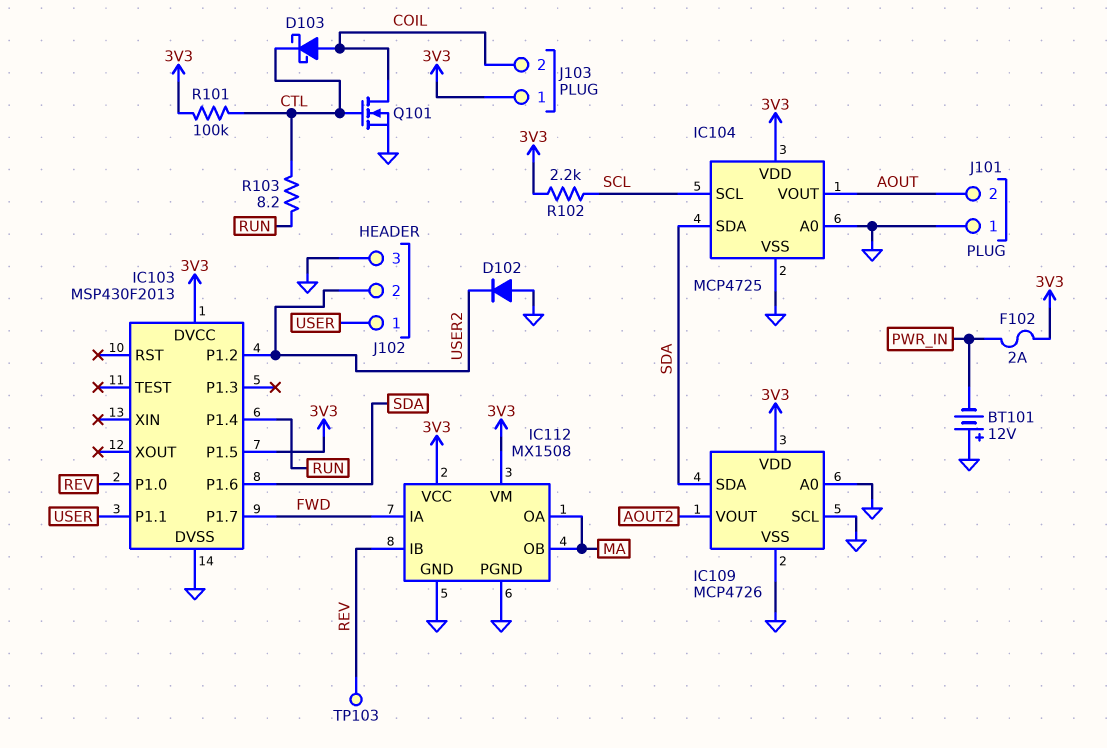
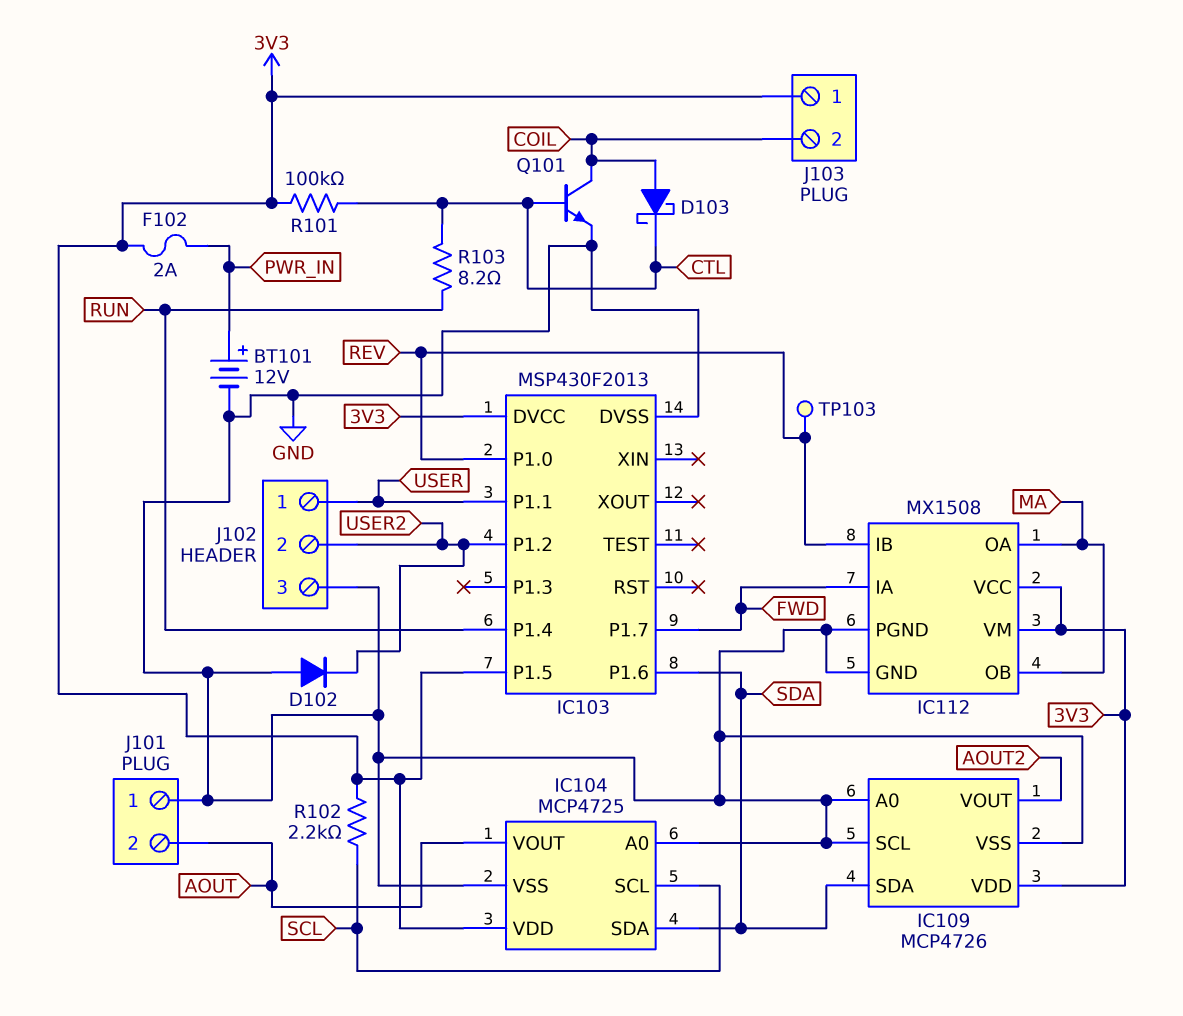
BT101: 12V (plus GND, minus PWR_IN) -> 12V (plus PWR_IN, minus GND)
Q101: NMOS (G CTL, D COIL, S GND) -> NPN (B CTL, C COIL, E GND)

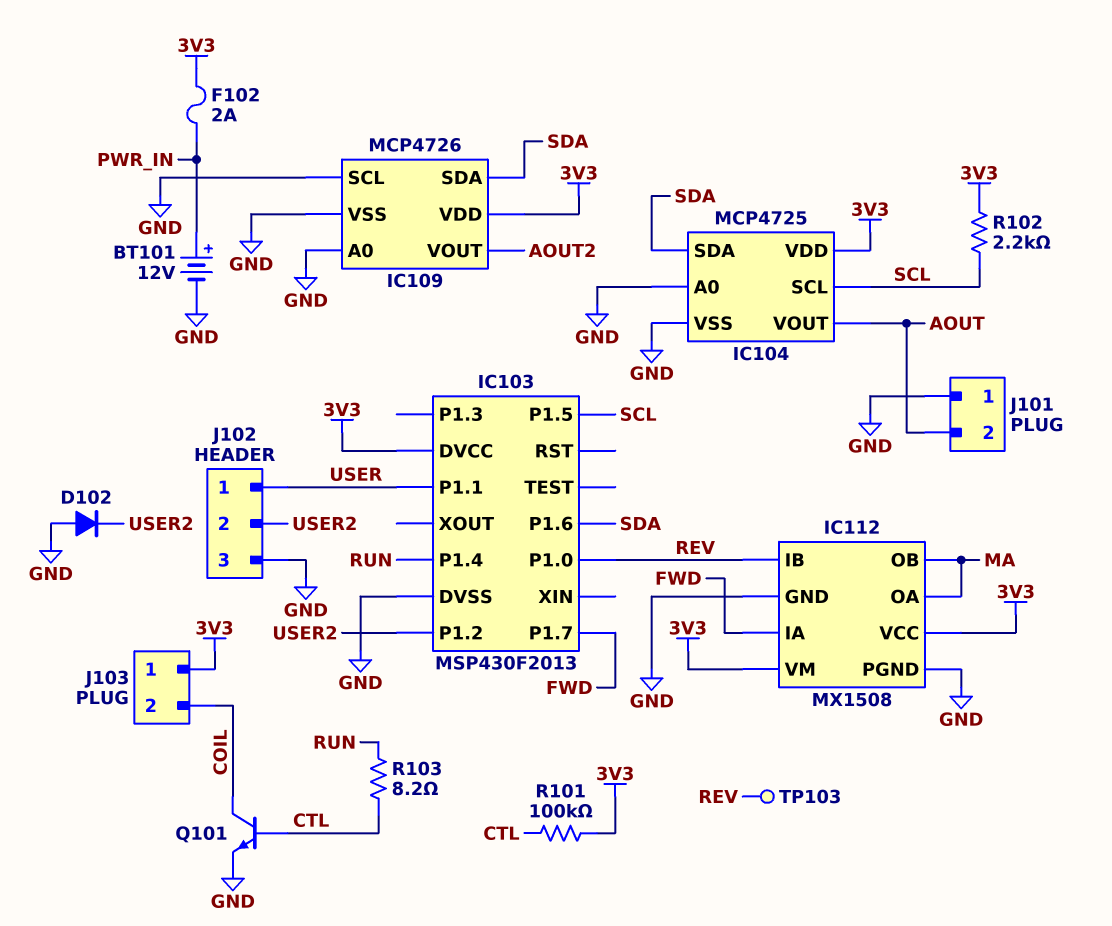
D103: schottky (A COIL, K CTL) -> none
IC103 pin P1.5: 3V3 -> SCL

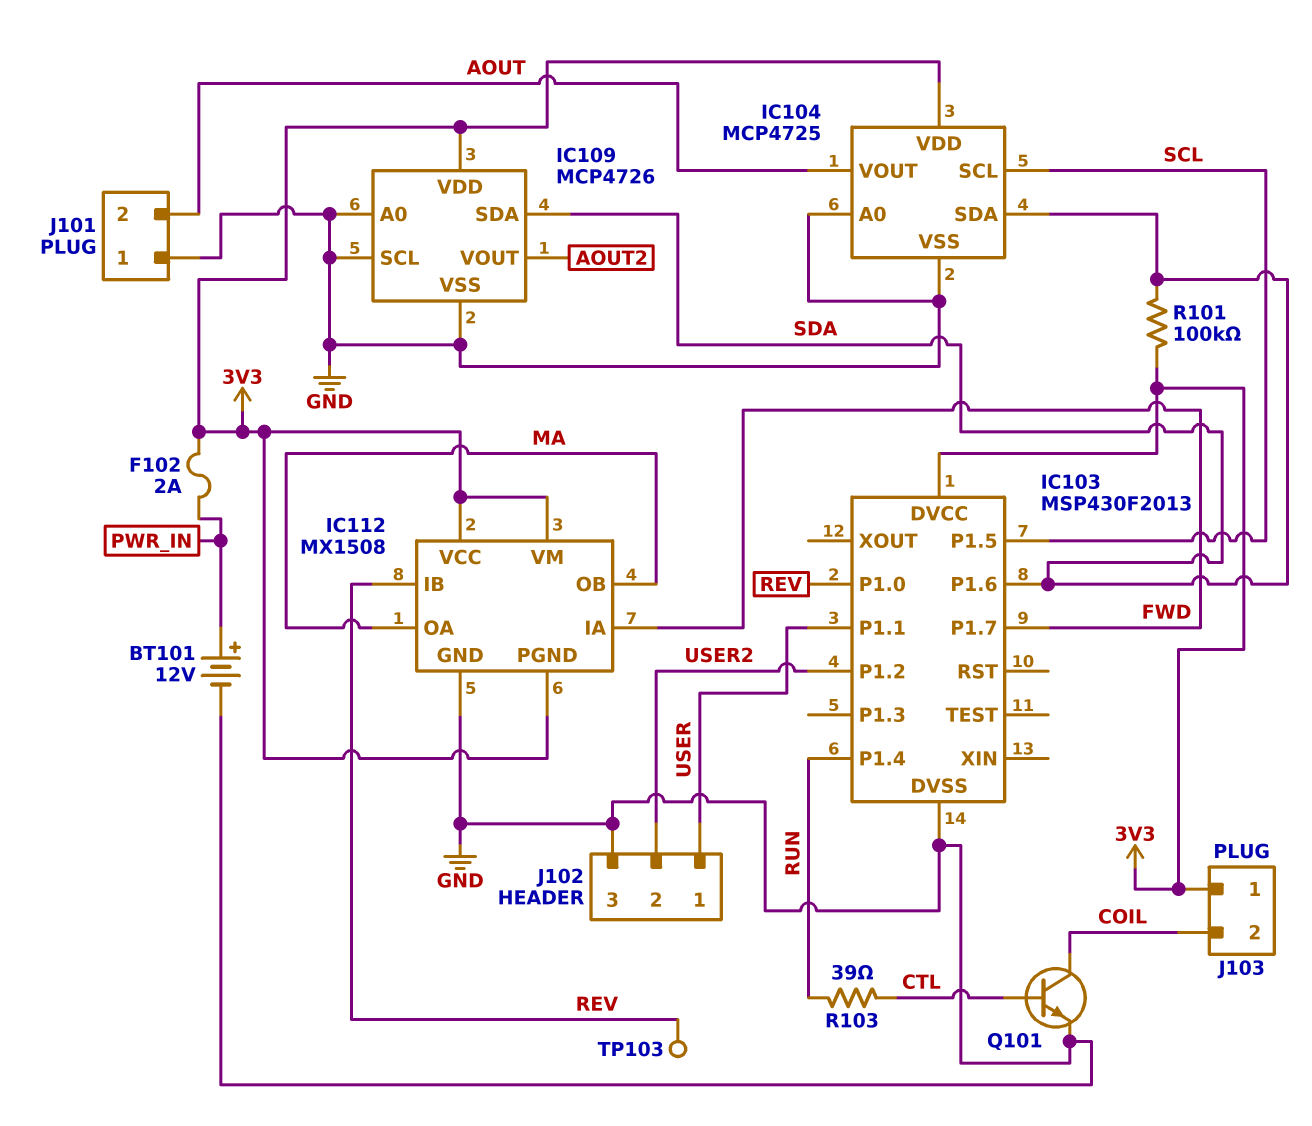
D102: diode (A GND, K USER2) -> none
IC112 pin PGND: GND -> 3V3
R101: 100k (3V3, CTL) -> 100k (3V3, SDA)
R102: 2.2k (3V3, SCL) -> none
R103: 8.2 (CTL, RUN) -> 39 (CTL, RUN)

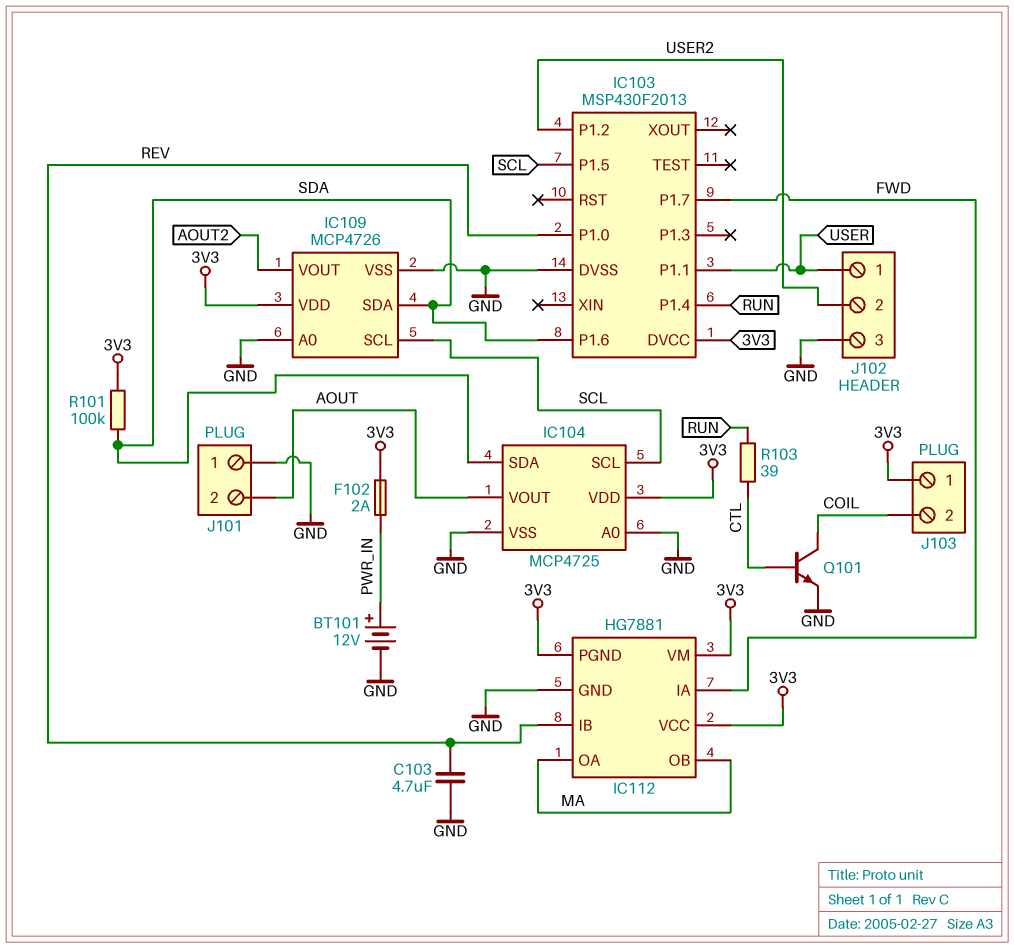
C103: none -> 4.7uF (GND, REV)
IC109 pin SCL: GND -> SCL
IC112: MX1508 -> HG7881
TP103: test point (REV) -> none

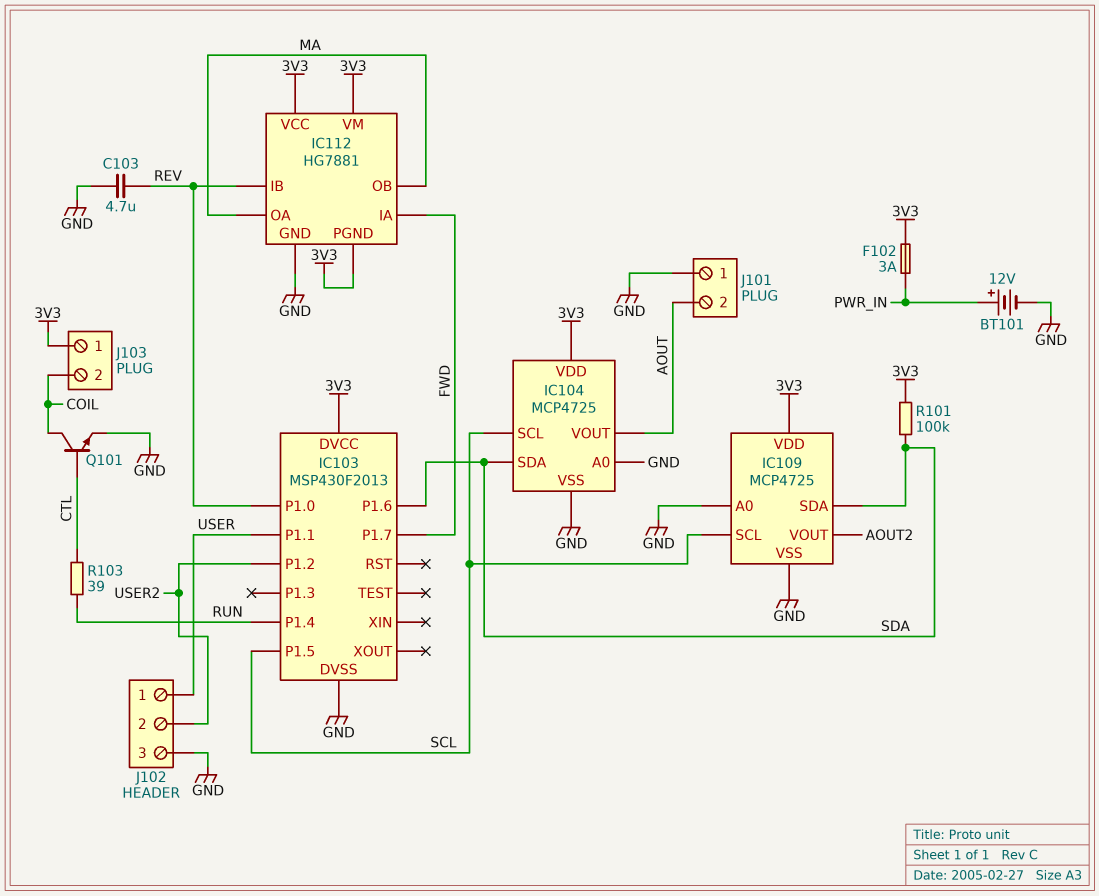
F102: 2A (3V3, PWR_IN) -> 3A (3V3, PWR_IN)
IC109: MCP4726 -> MCP4725

